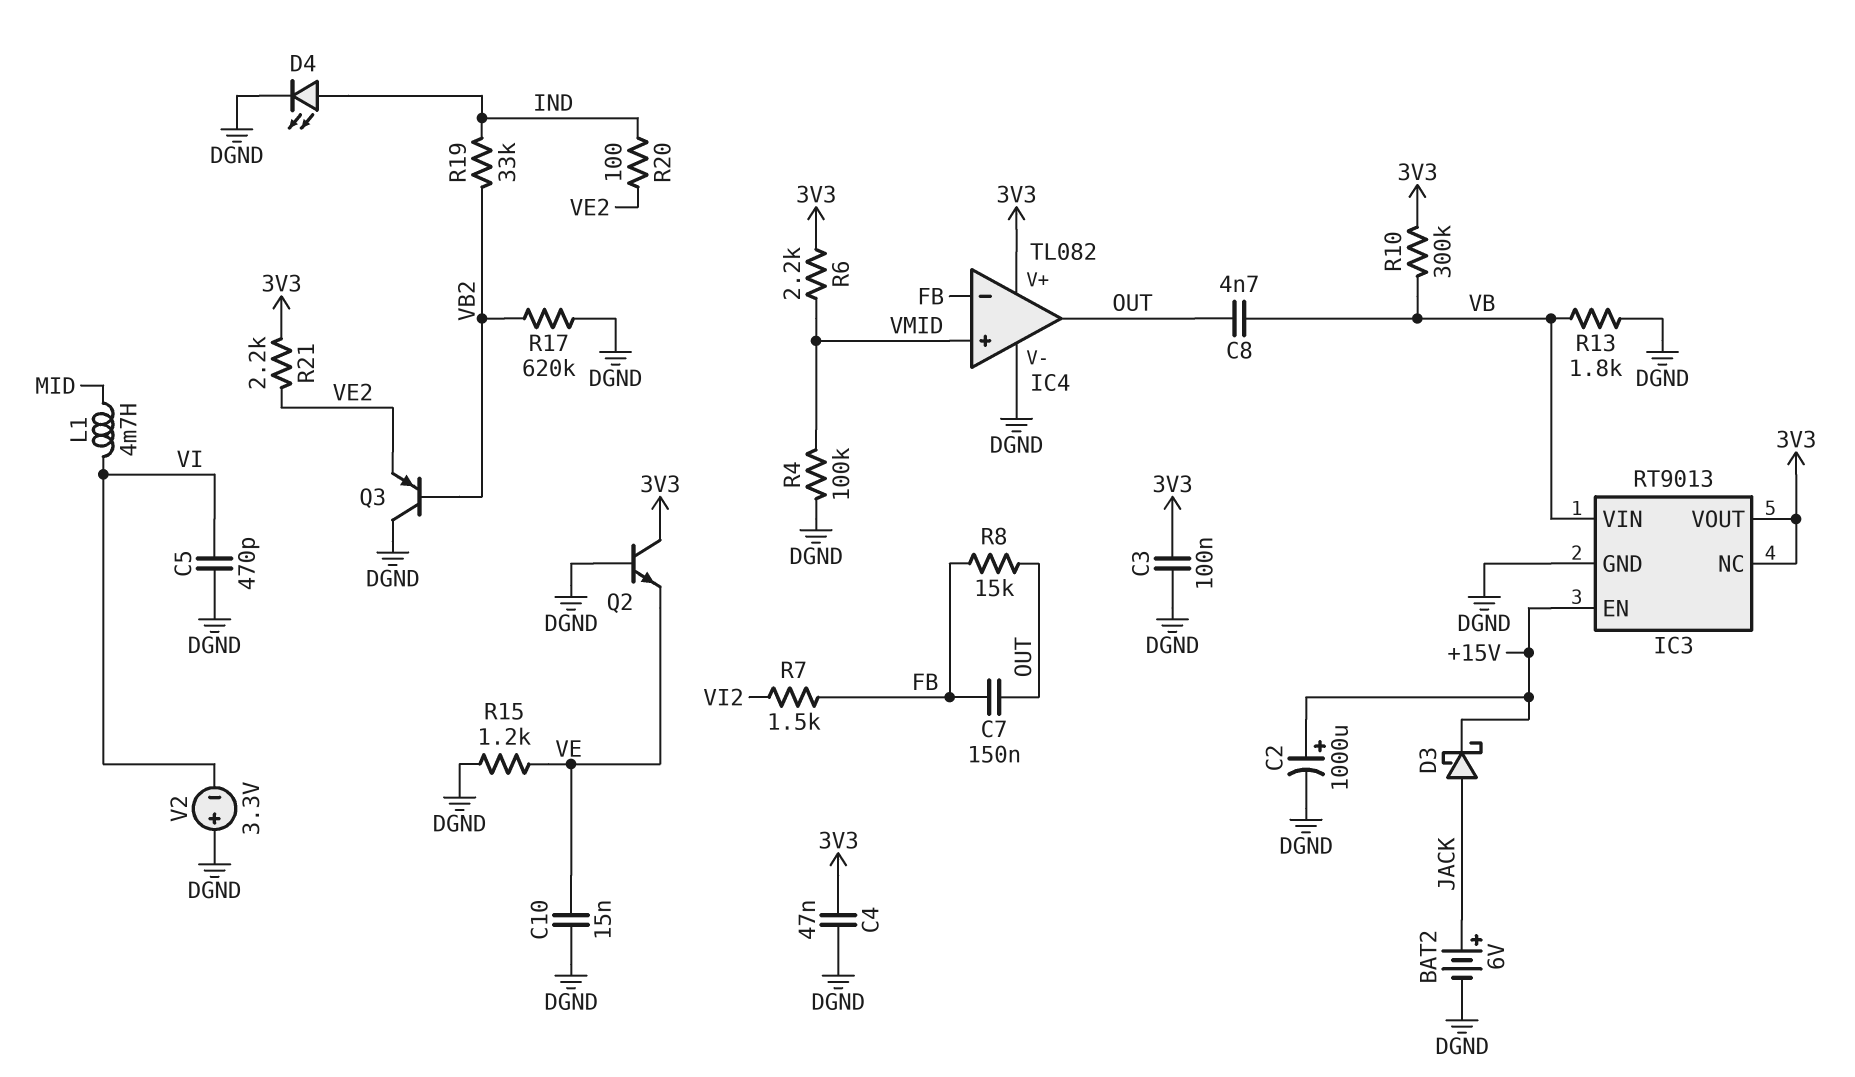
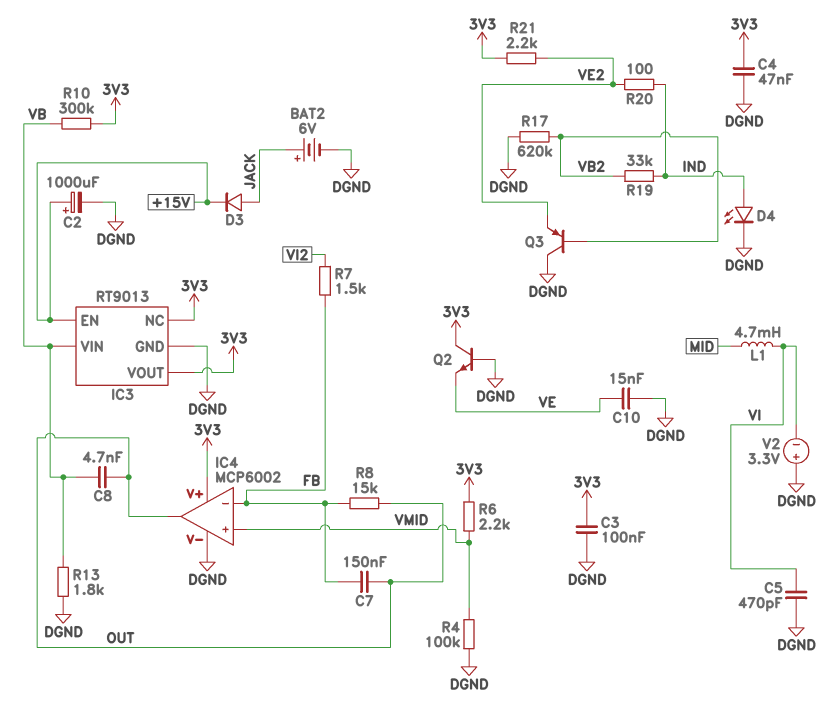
D3: schottky (A JACK, K +15V) -> diode (A JACK, K +15V)
IC4: TL082 -> MCP6002
R15: 1.2k (DGND, VE) -> none

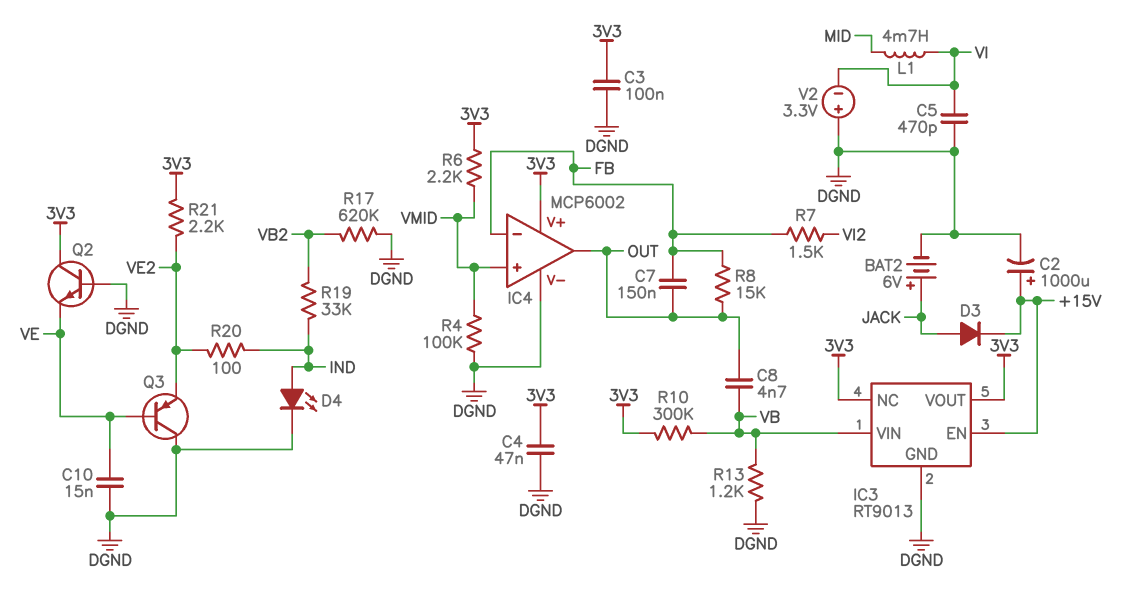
Q3: PNP (B VB2, C DGND, E VE2) -> PNP (B VE, C DGND, E VE2)
R13: 1.8k (DGND, VB) -> 1.2k (DGND, VB)

